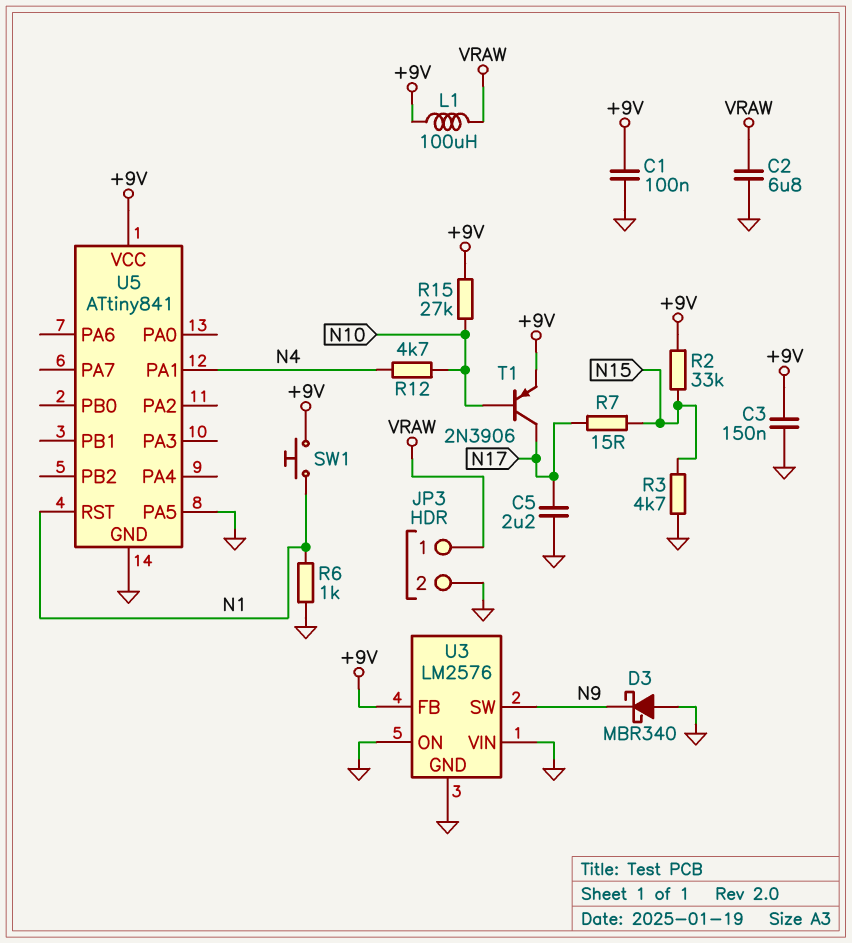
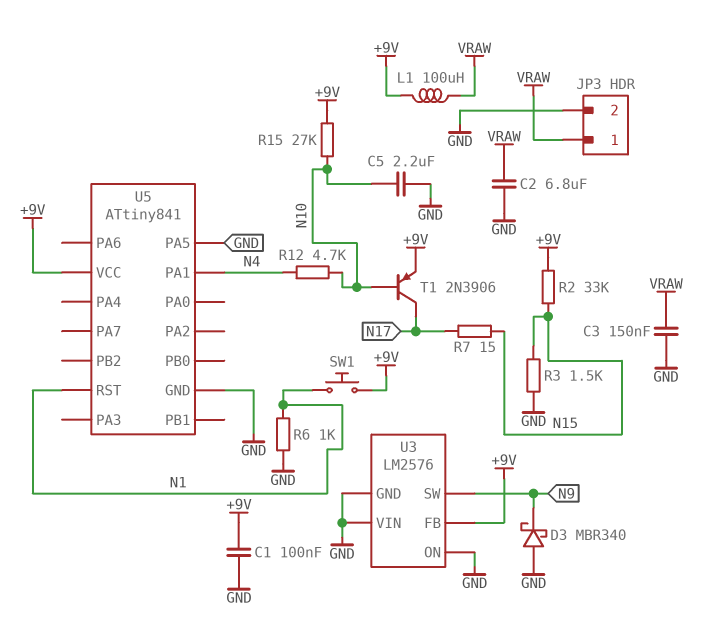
C3: 150nF (+9V, GND) -> 150nF (GND, VRAW)
C5: 2.2uF (GND, N17) -> 2.2uF (GND, N10)
R3: 4.7k (GND, N15) -> 1.5k (GND, N15)

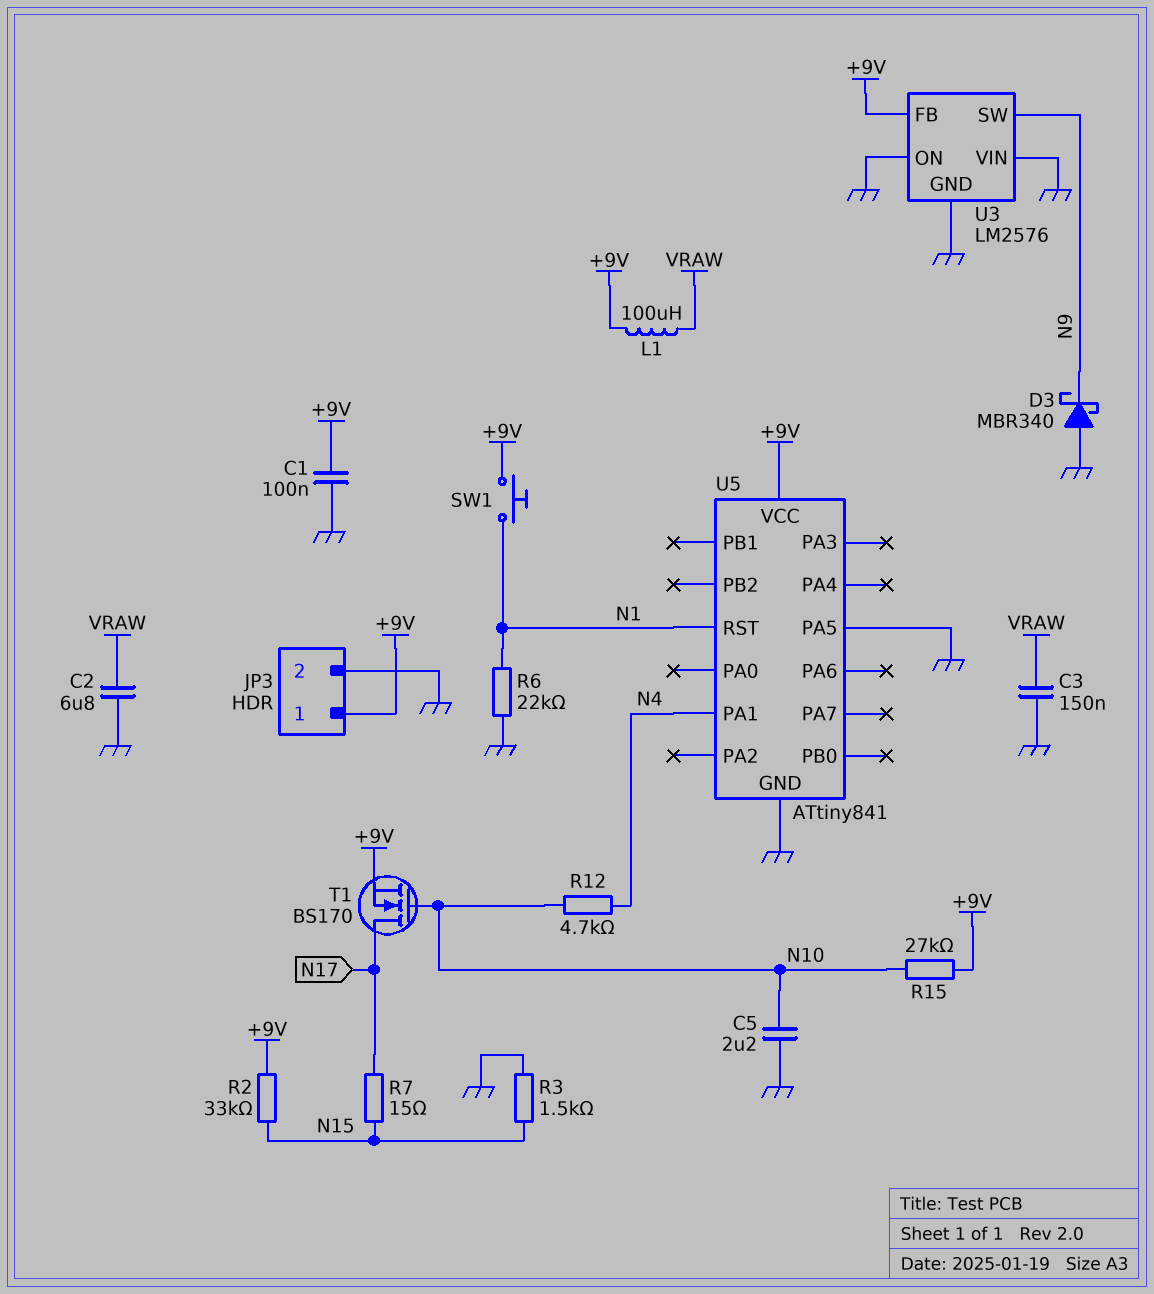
JP3 pin 1: VRAW -> +9V
R6: 1k (GND, N1) -> 22k (GND, N1)
T1: PNP 2N3906 (B N10, C N17, E +9V) -> NMOS BS170 (G N10, D N17, S +9V)

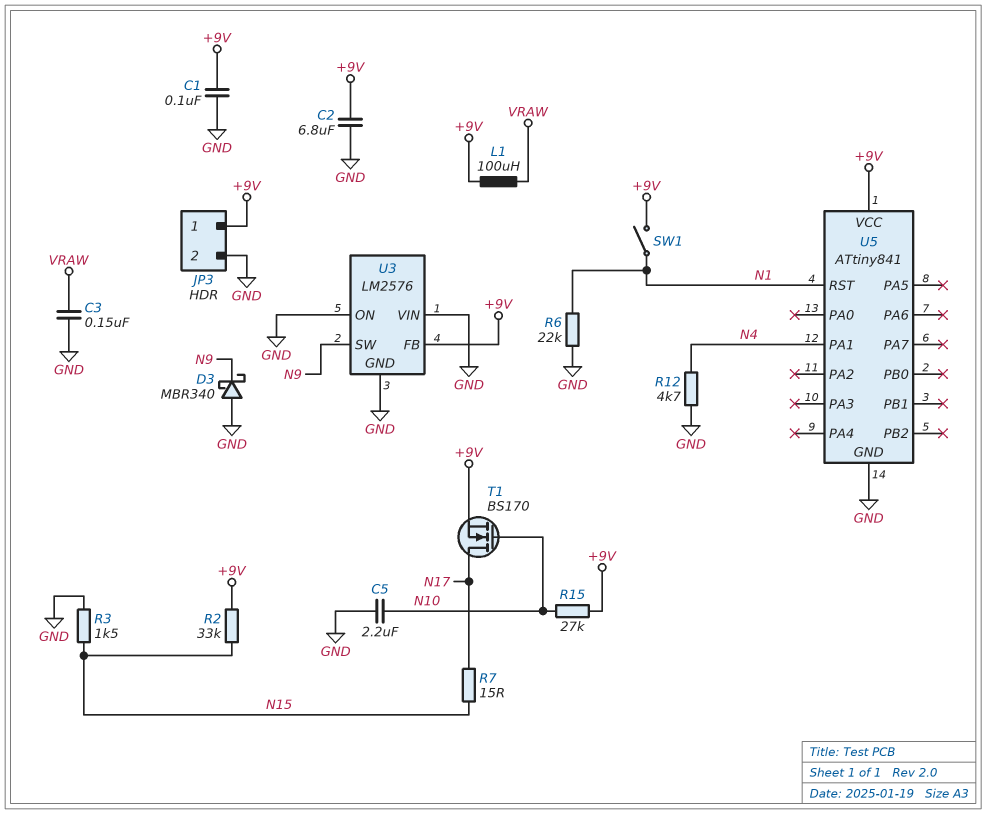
C2: 6.8uF (GND, VRAW) -> 6.8uF (+9V, GND)
R12: 4.7k (N4, N10) -> 4.7k (GND, N4)
SW1: button (+9V, N1) -> switch (+9V, N1)
U5 pin PA5: GND -> none

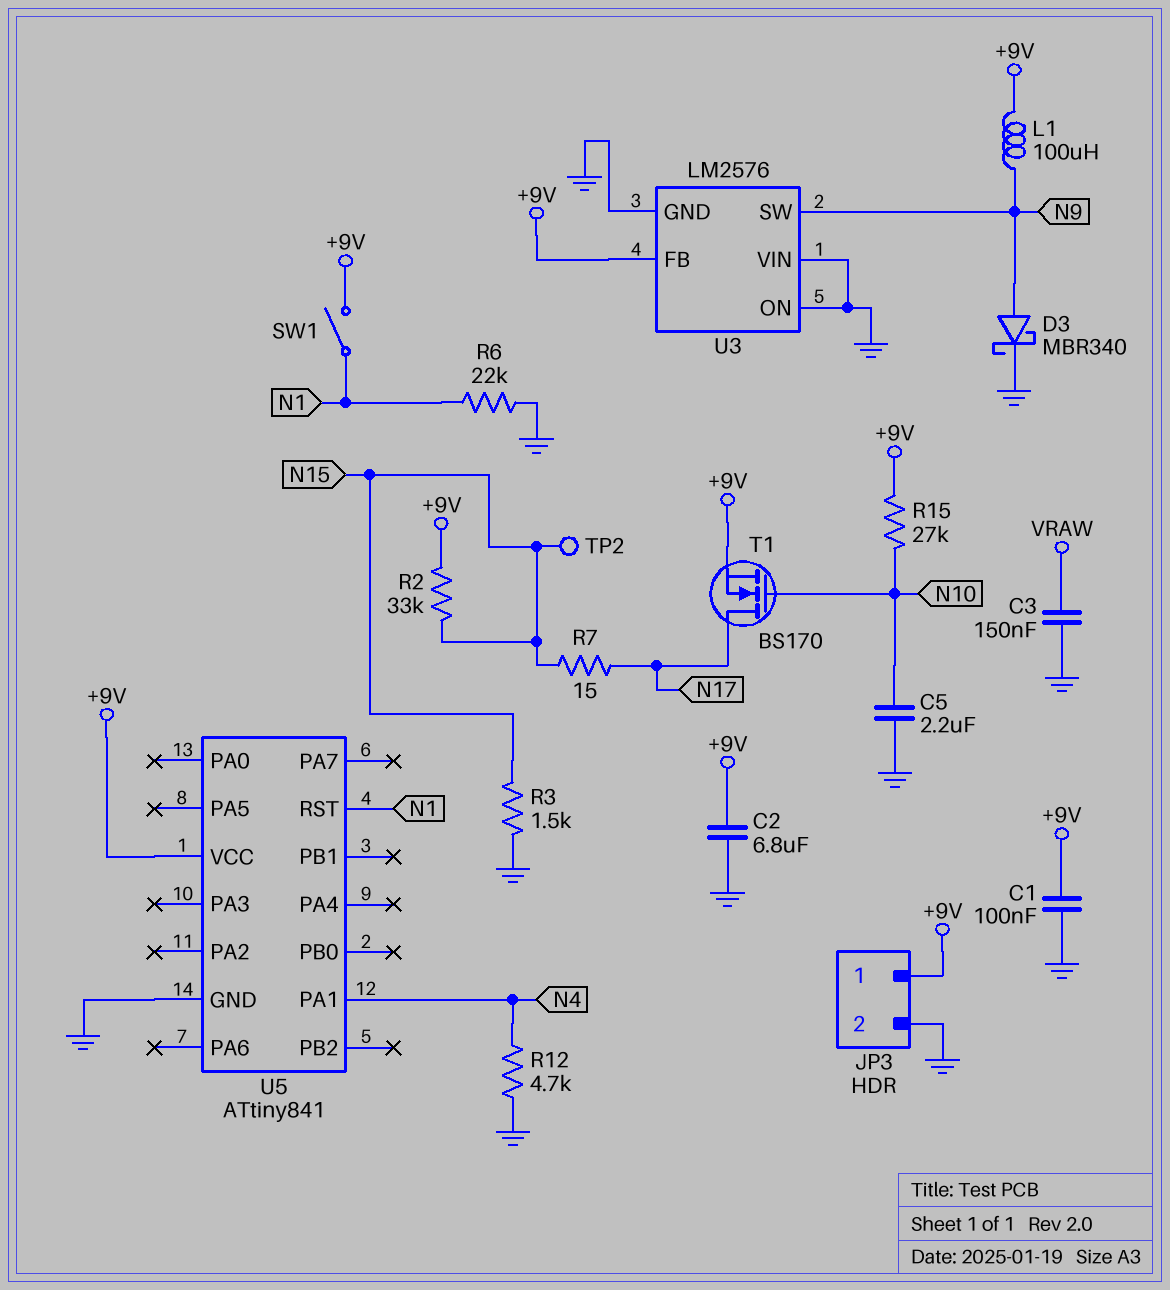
D3: schottky MBR340 (A GND, K N9) -> schottky MBR340 (A N9, K GND)
L1: 100uH (+9V, VRAW) -> 100uH (+9V, N9)
TP2: none -> test point (N15)

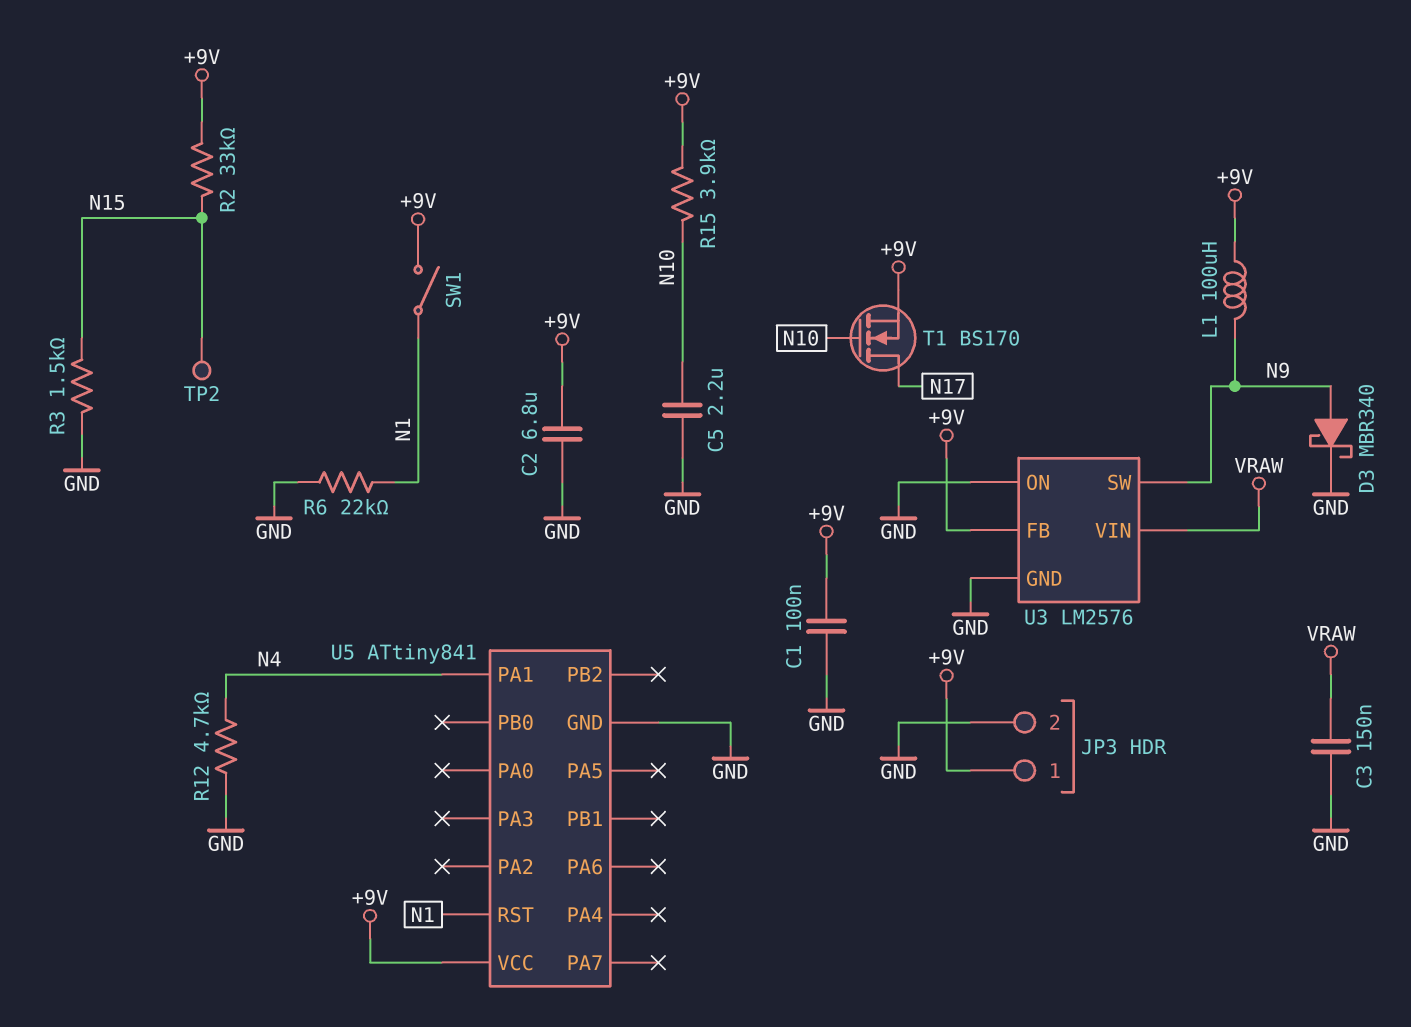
R7: 15 (N15, N17) -> none
R15: 27k (+9V, N10) -> 3.9k (+9V, N10)
U3 pin VIN: GND -> VRAW

